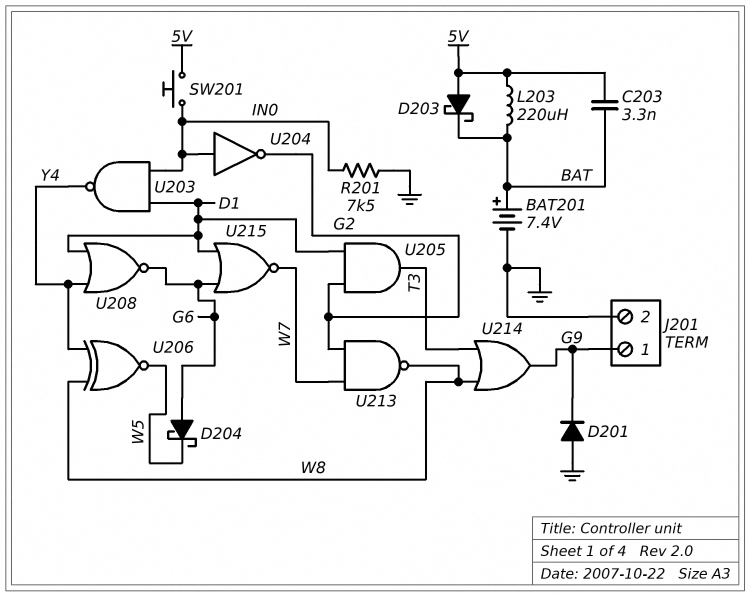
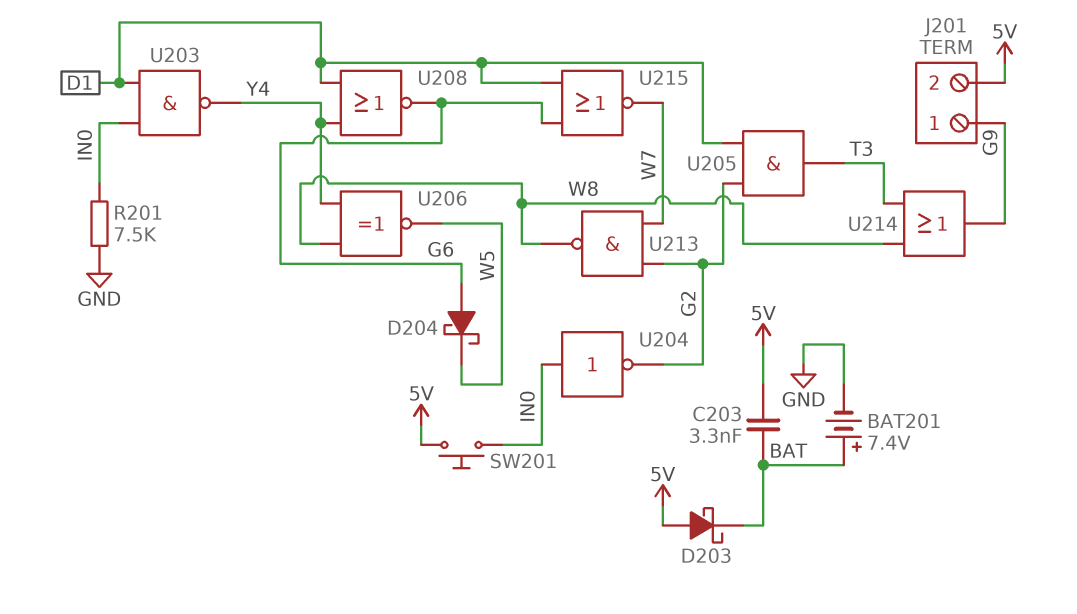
D201: diode (A GND, K G9) -> none
J201 pin 2: GND -> 5V
L203: 220uH (5V, BAT) -> none

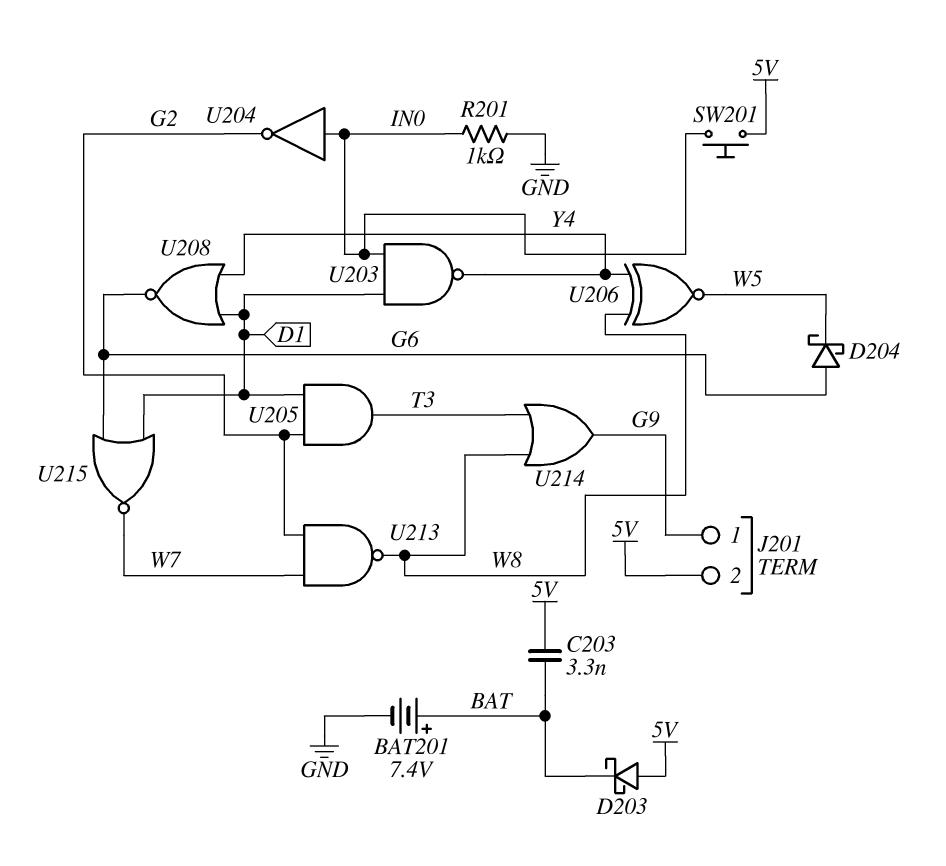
R201: 7.5k (GND, IN0) -> 1k (GND, IN0)

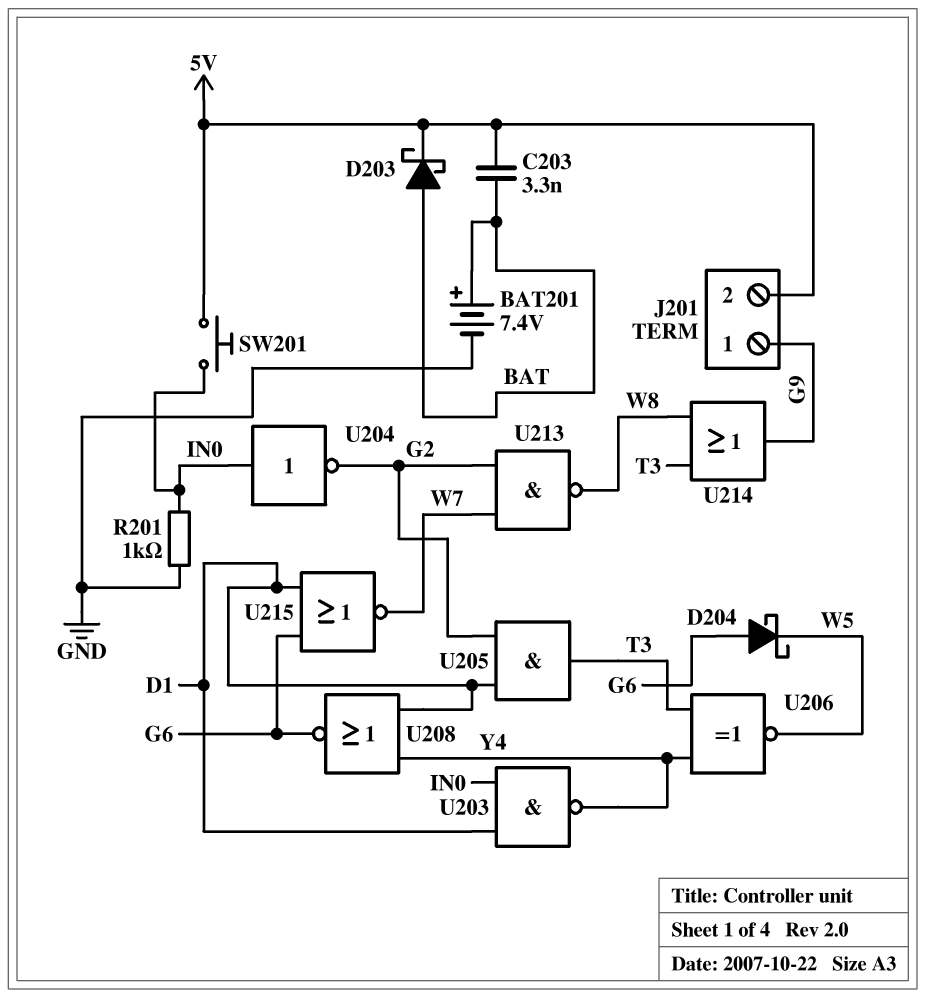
D203: schottky (A 5V, K BAT) -> schottky (A BAT, K 5V)
U206: XNOR (in W8, in Y4, out W5) -> XNOR (in T3, in Y4, out W5)

